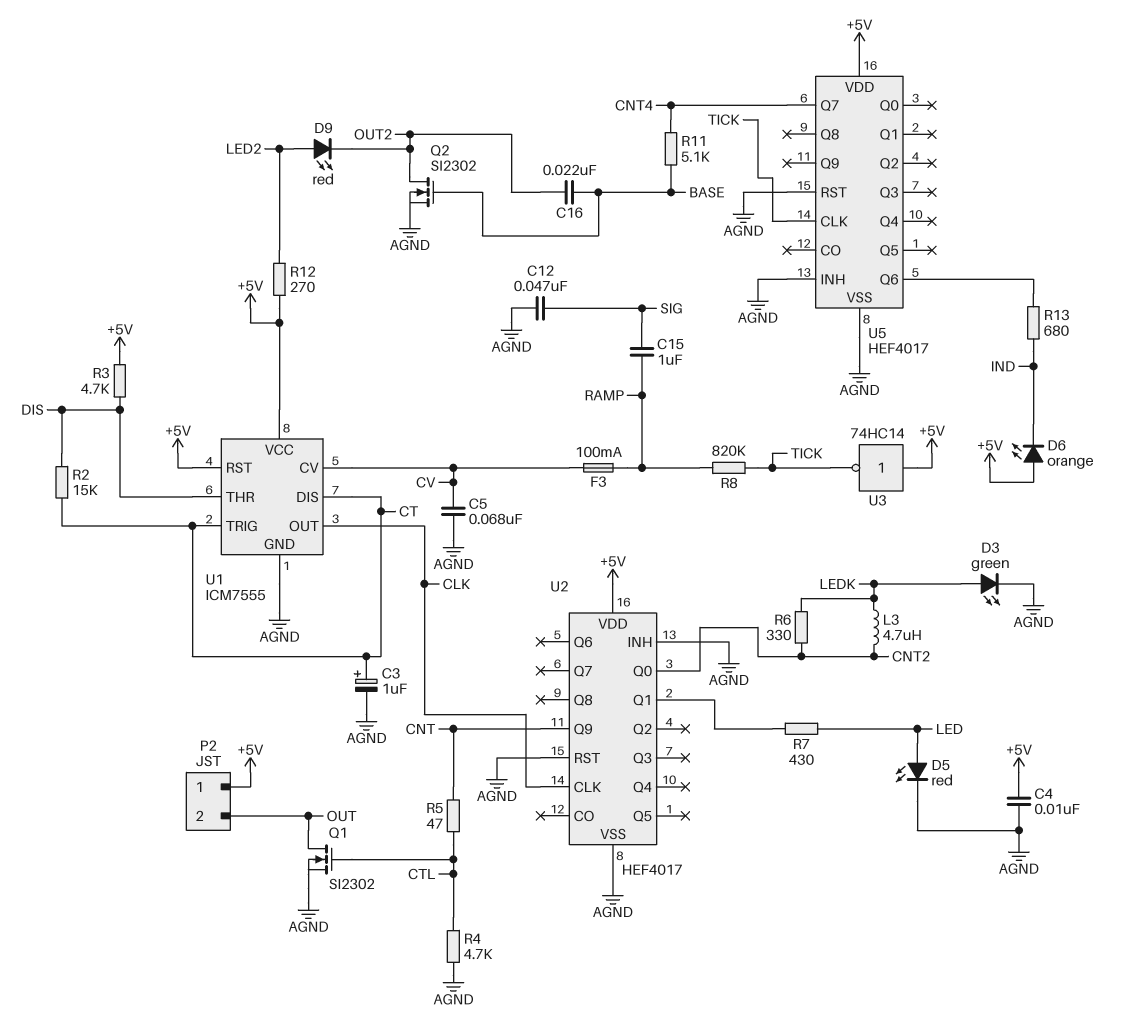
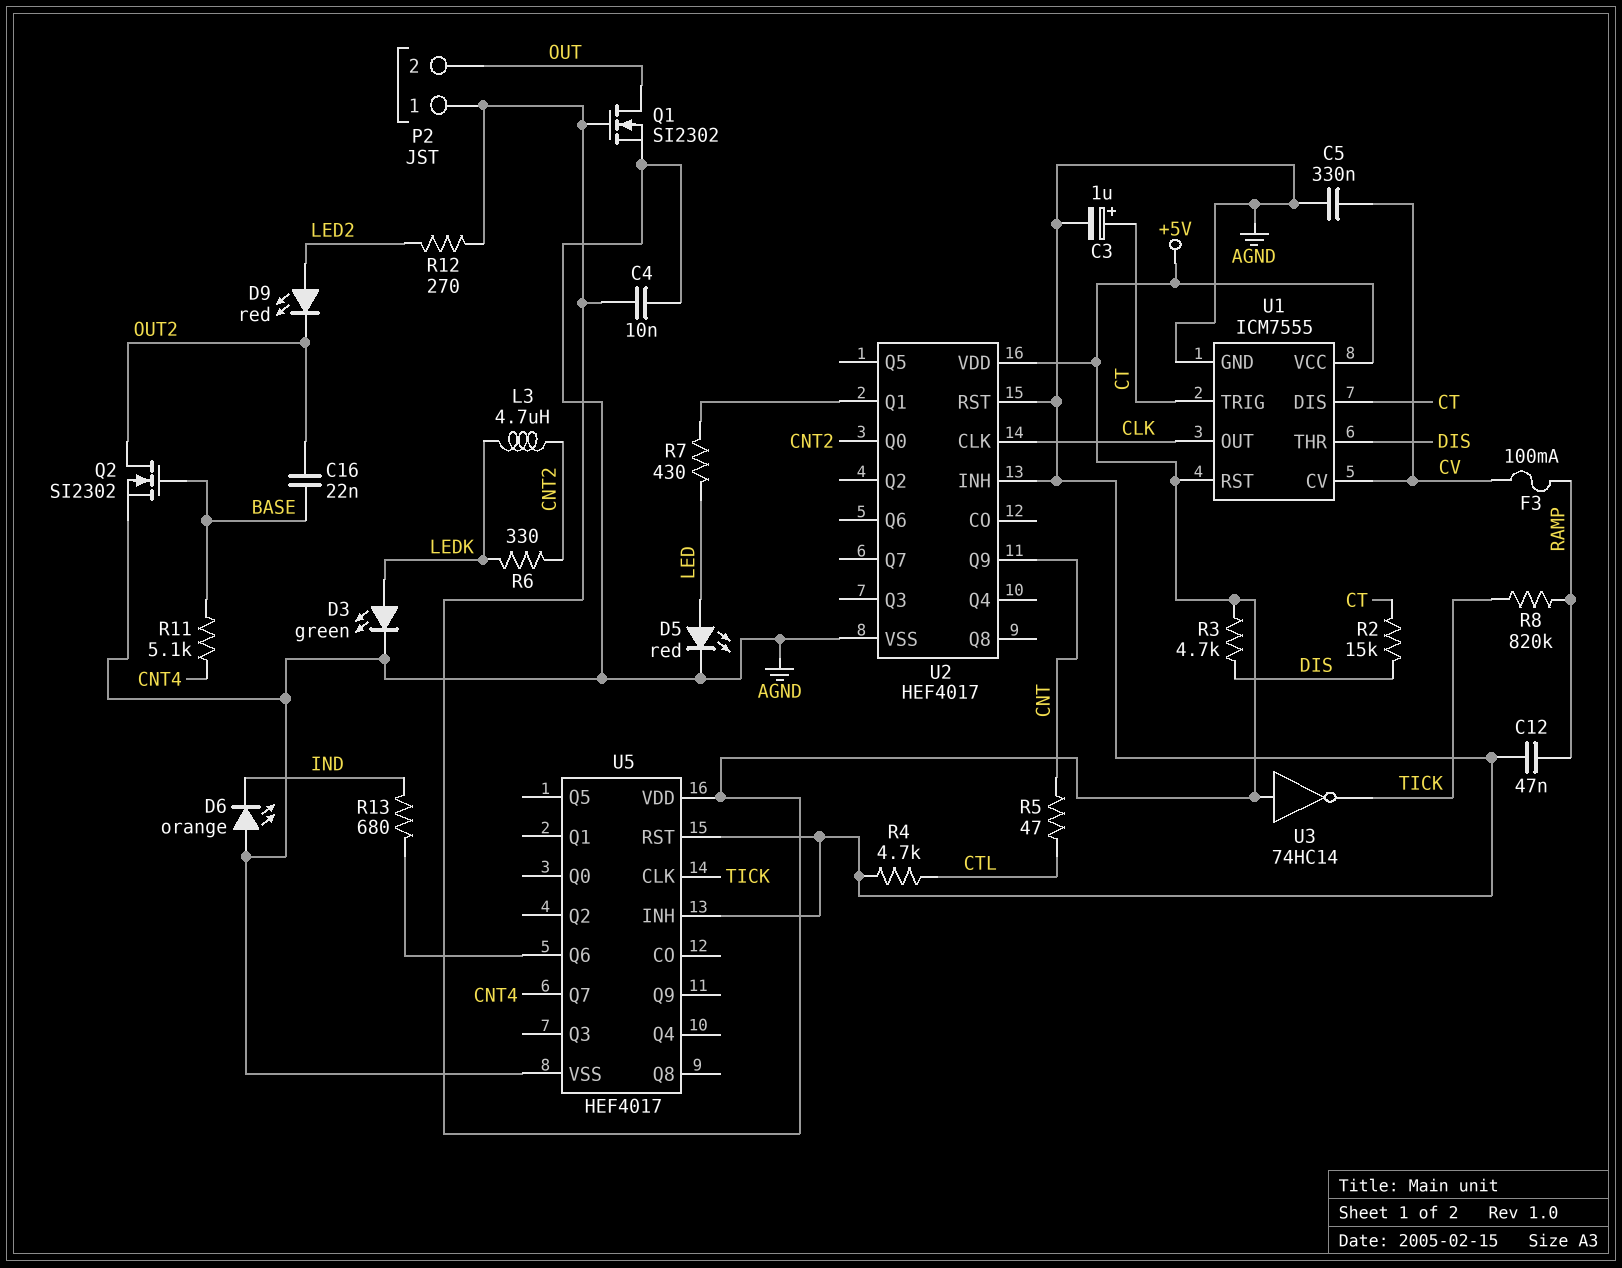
C5: 68nF (AGND, CV) -> 330nF (AGND, CV)
C12: 47nF (AGND, SIG) -> 47nF (AGND, RAMP)
C15: 1uF (RAMP, SIG) -> none
D6: LED orange (A +5V, K IND) -> LED orange (A AGND, K IND)
Q1: NMOS SI2302 (G CTL, D OUT, S AGND) -> NMOS SI2302 (G +5V, D OUT, S AGND)

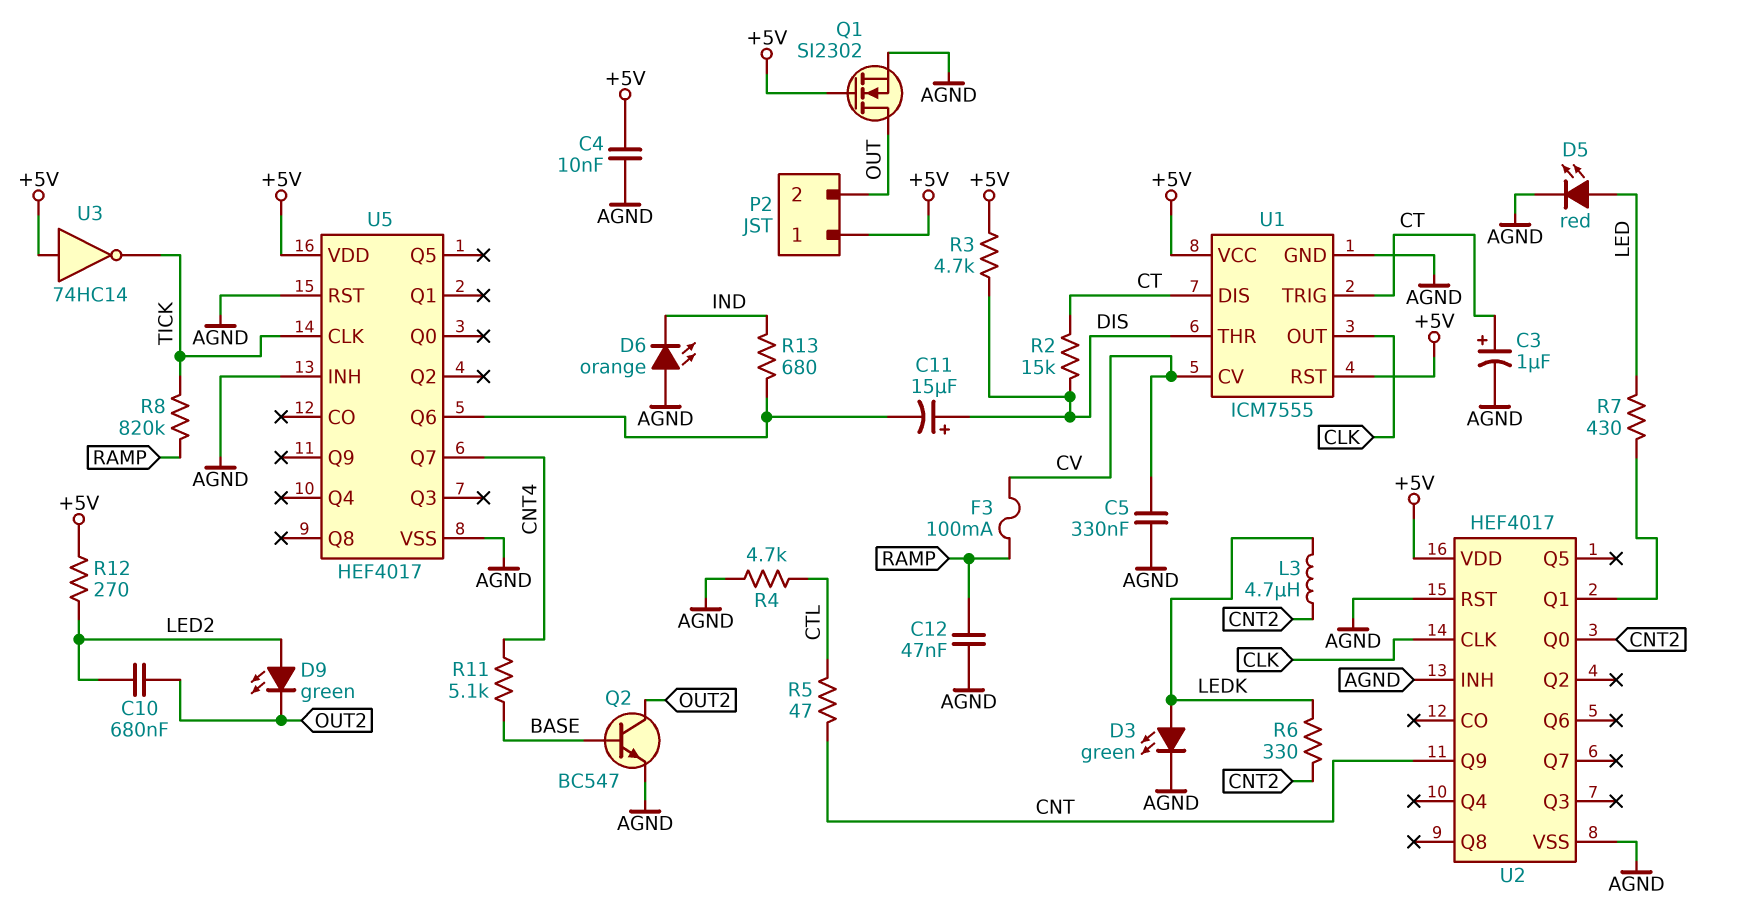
C10: none -> 680nF (LED2, OUT2)
C11: none -> 15uF (plus DIS, minus U5/Q6)
C16: 22nF (BASE, OUT2) -> none
D9: LED red (A LED2, K OUT2) -> LED green (A LED2, K OUT2)
Q2: NMOS SI2302 (G BASE, D OUT2, S AGND) -> NPN BC547 (B BASE, C OUT2, E AGND)

